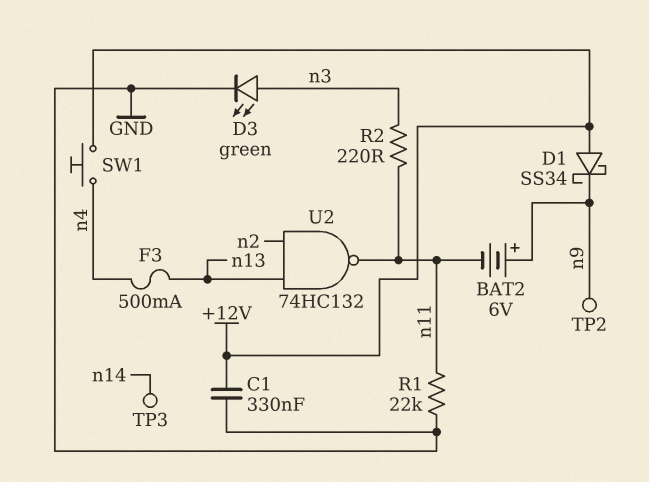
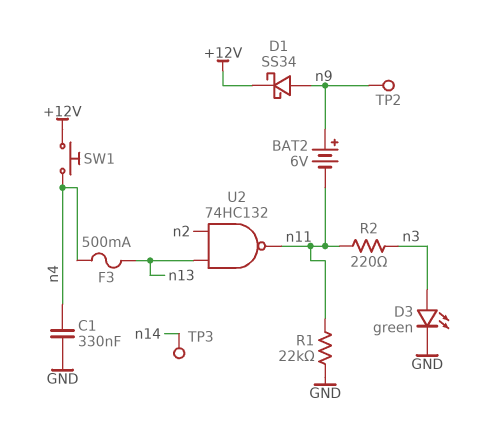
C1: 330nF (+12V, GND) -> 330nF (GND, n4)
D1: schottky SS34 (A +12V, K n9) -> schottky SS34 (A n9, K +12V)

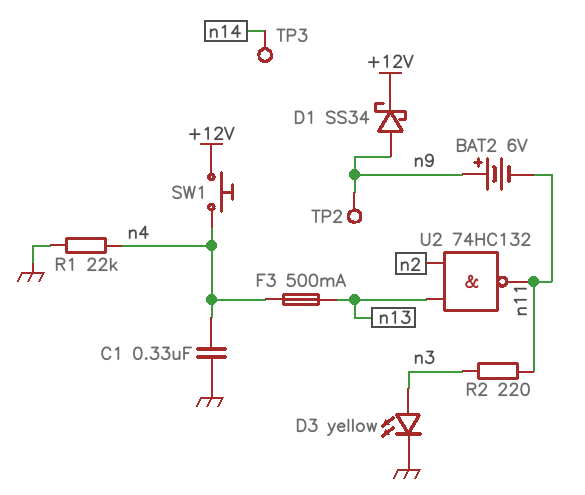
D3: LED green (A n3, K GND) -> LED yellow (A n3, K GND)
R1: 22k (GND, n11) -> 22k (GND, n4)

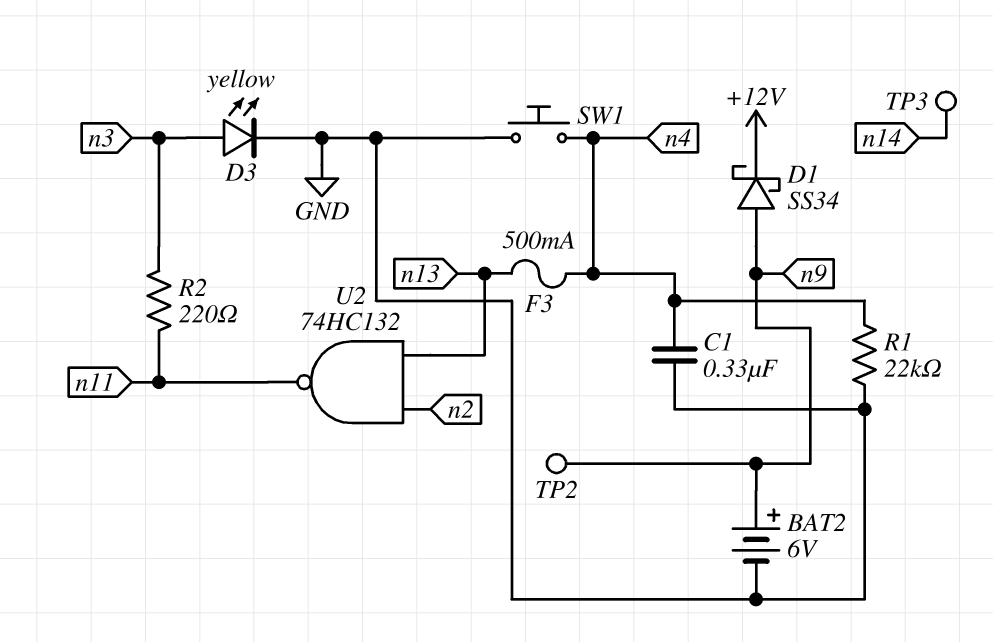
BAT2: 6V (plus n9, minus n11) -> 6V (plus n9, minus GND)
SW1: button (+12V, n4) -> button (GND, n4)

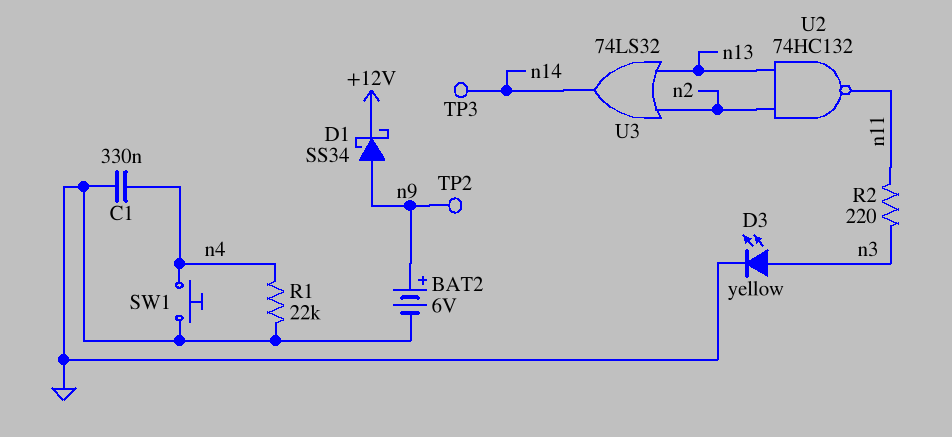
F3: 500mA (n4, n13) -> none
U3: none -> OR 74LS32 (in n2, in n13, out n14)

